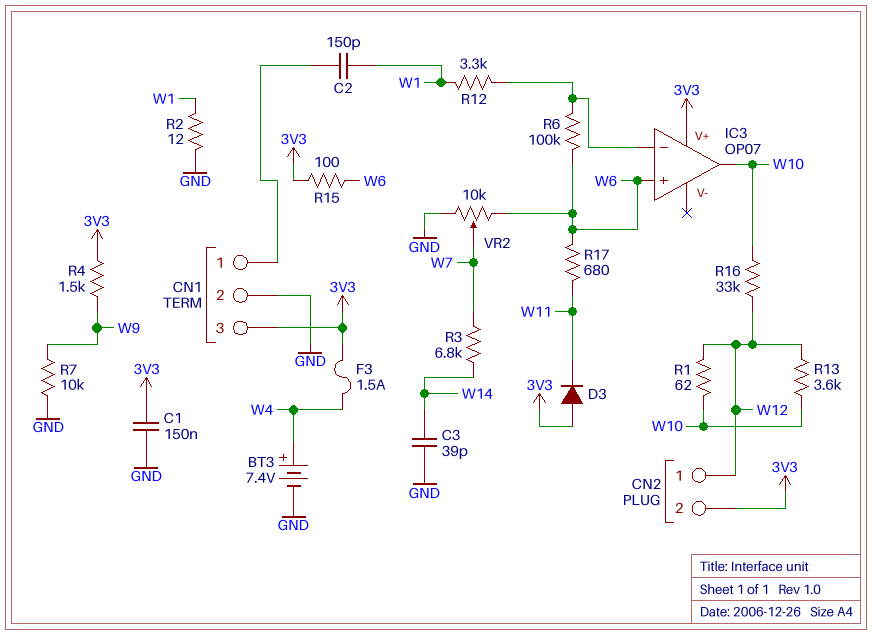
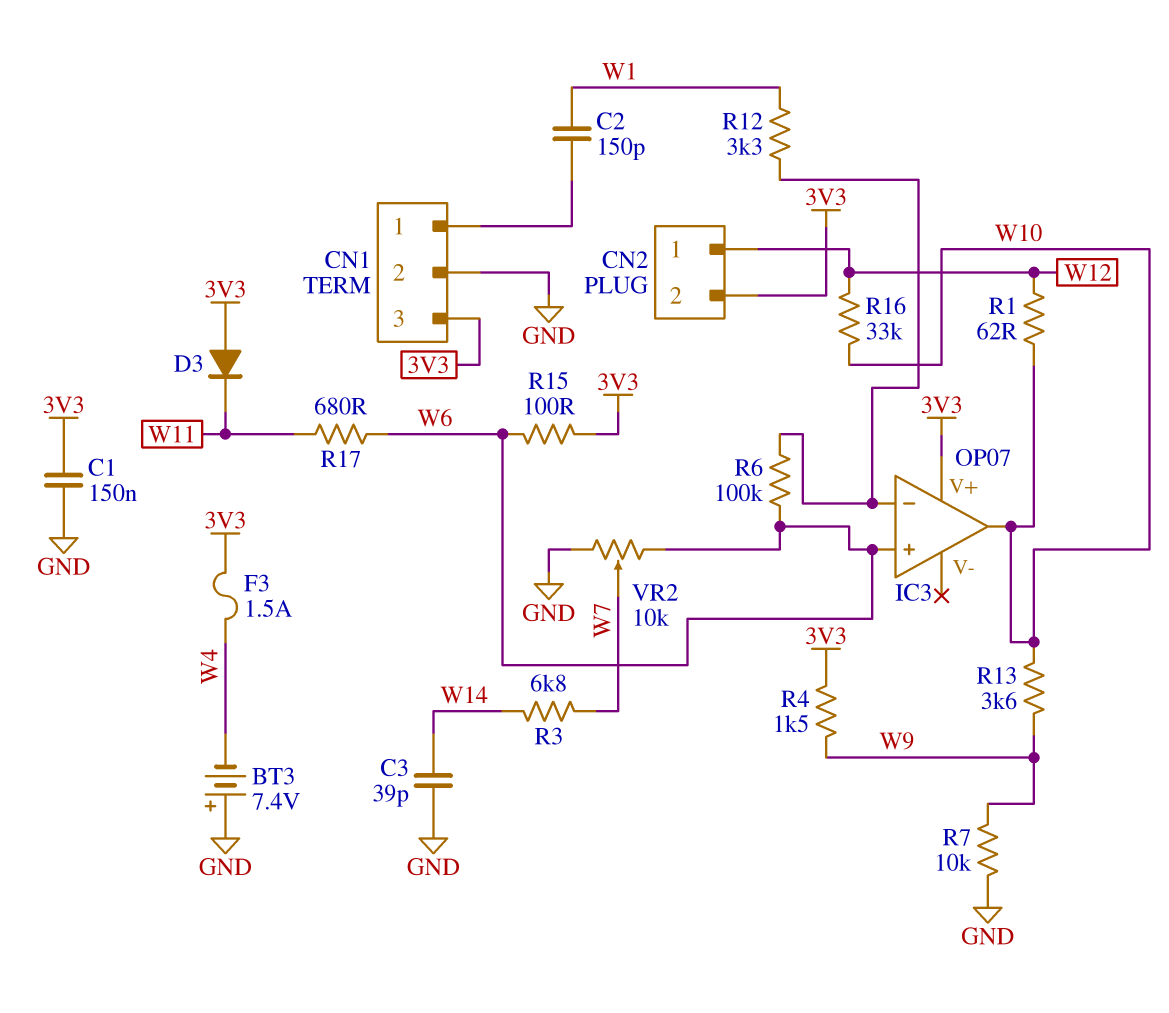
BT3: 7.4V (plus W4, minus GND) -> 7.4V (plus GND, minus W4)
R2: 12 (GND, W1) -> none
R13: 3.6k (W10, W12) -> 3.6k (W9, W10)

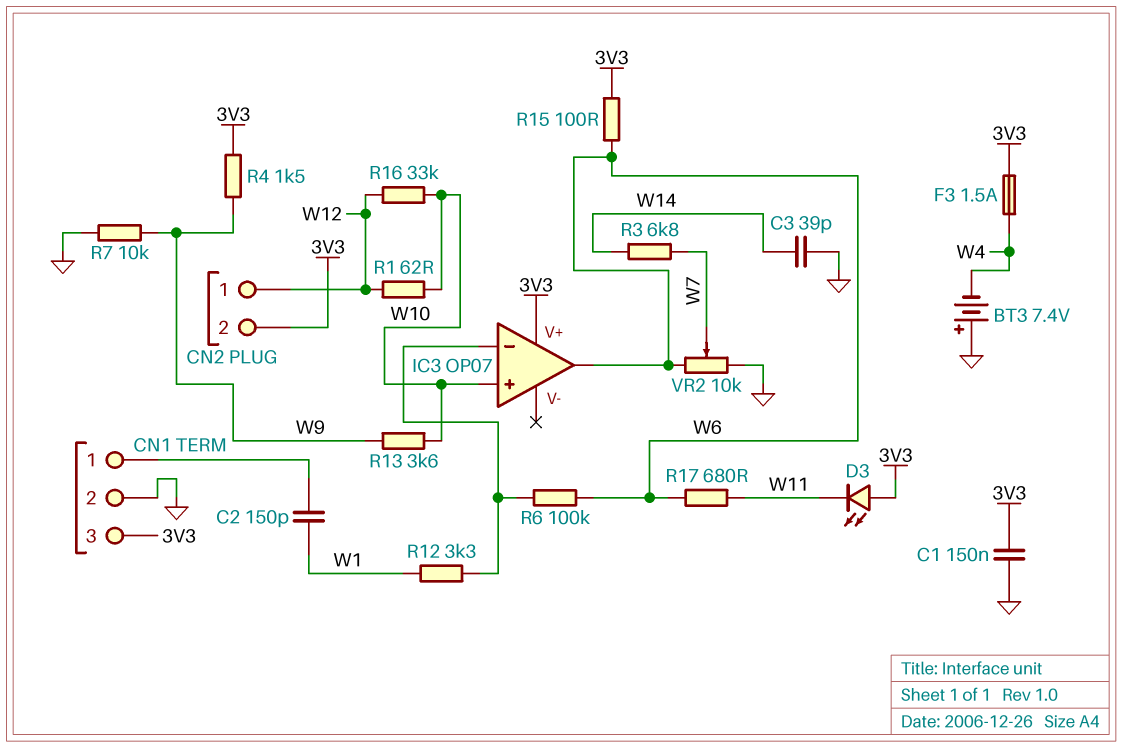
D3: diode (A 3V3, K W11) -> LED (A 3V3, K W11)
IC3 pin in+: W6 -> W10
IC3 pin out: W10 -> W6

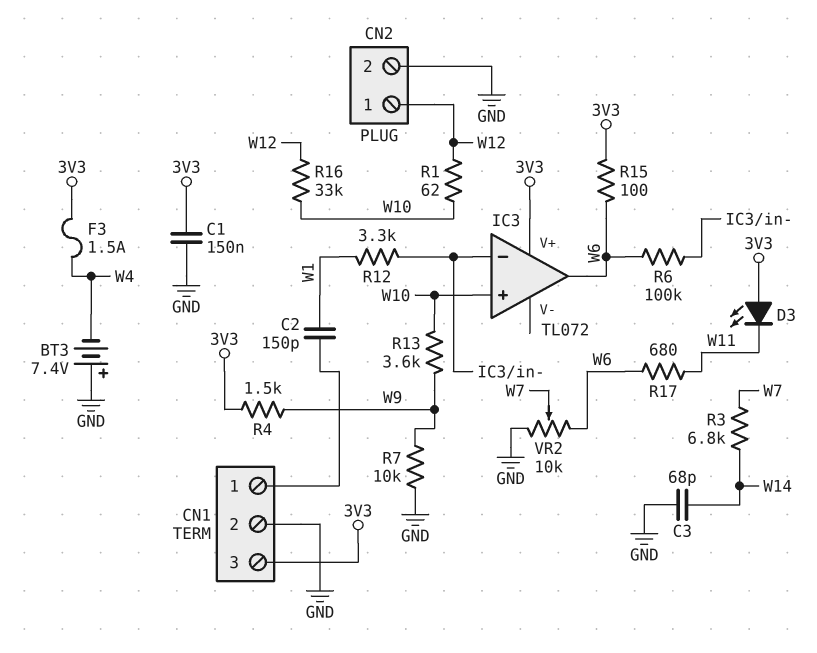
C3: 39pF (GND, W14) -> 68pF (GND, W14)
CN2 pin 2: 3V3 -> GND
IC3: OP07 -> TL072

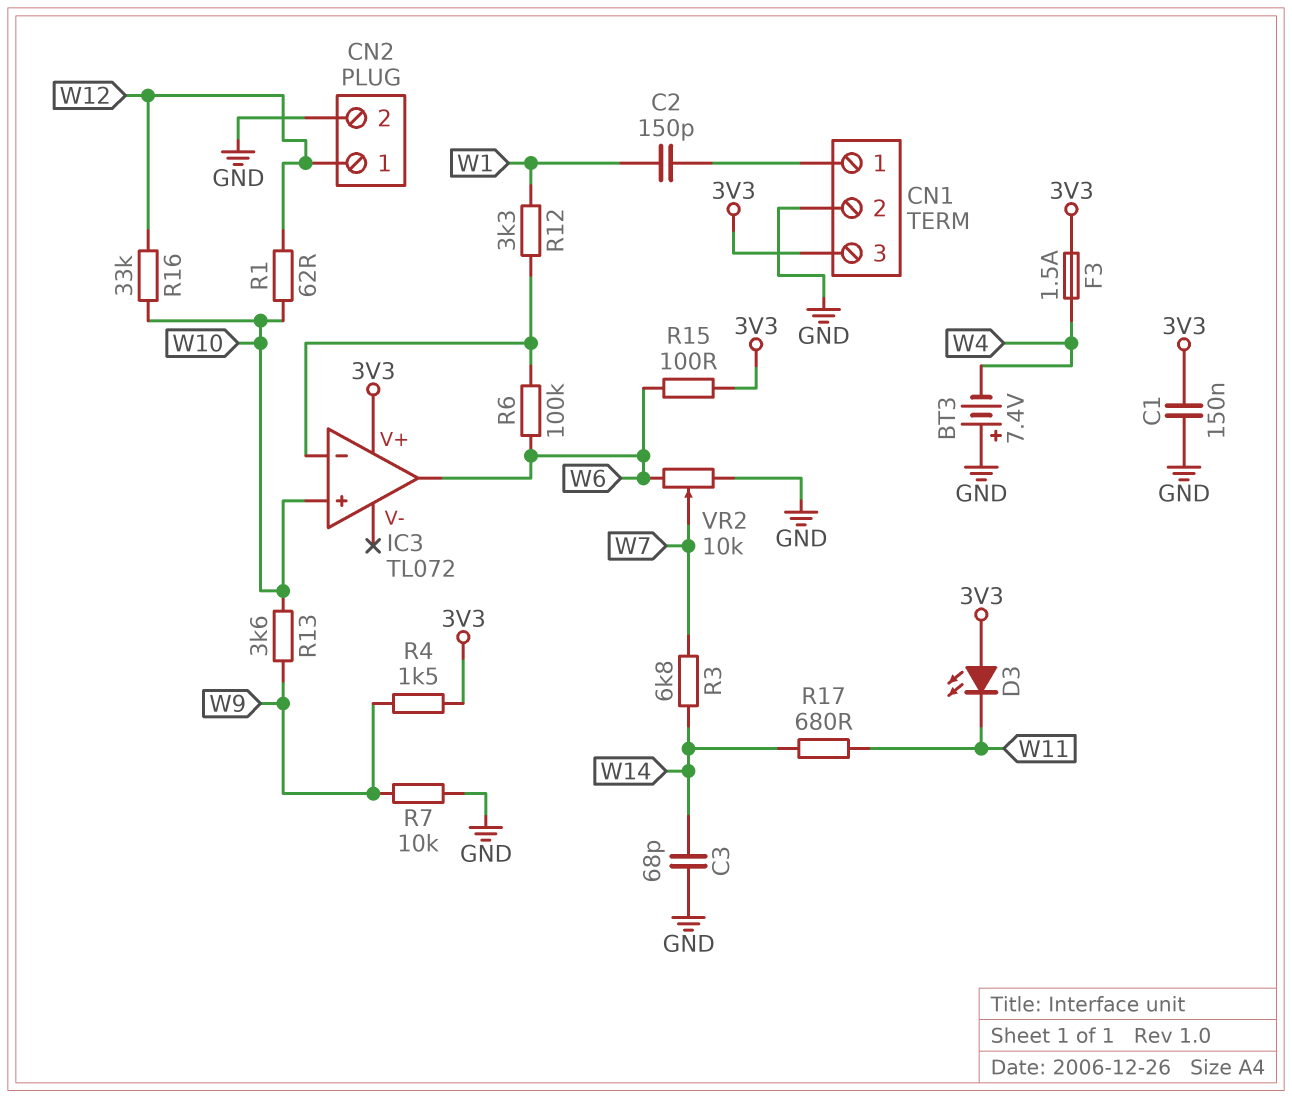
R17: 680 (W6, W11) -> 680 (W11, W14)

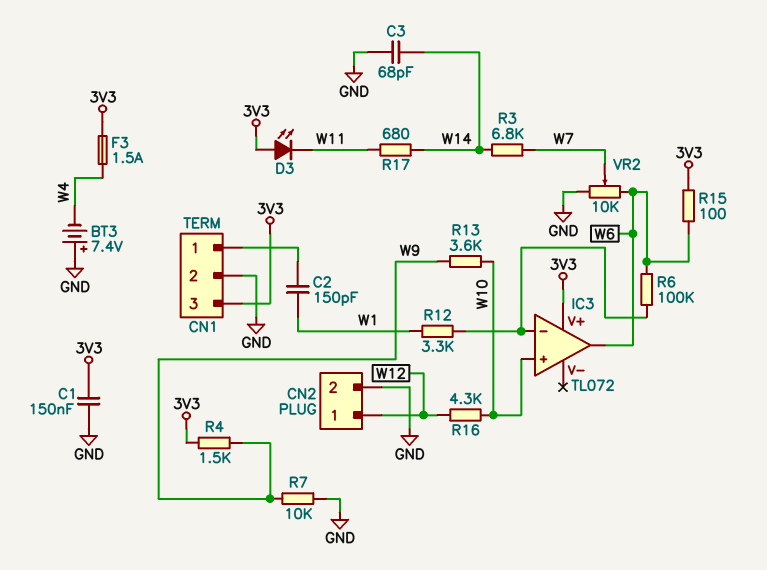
R1: 62 (W10, W12) -> none
R16: 33k (W10, W12) -> 4.3k (W10, W12)

